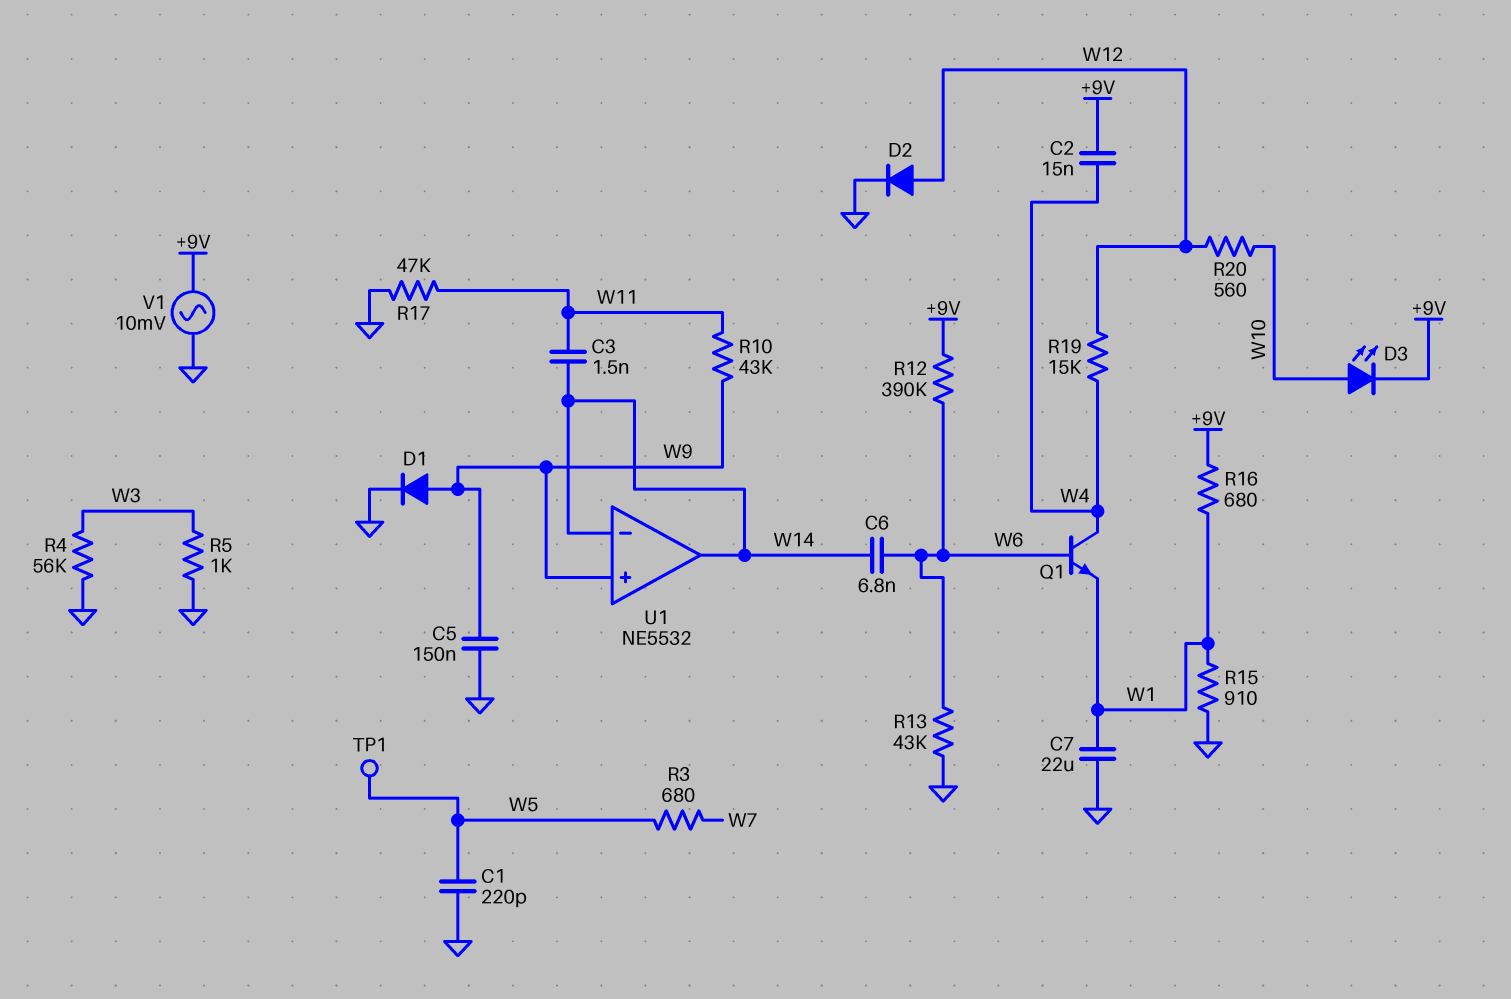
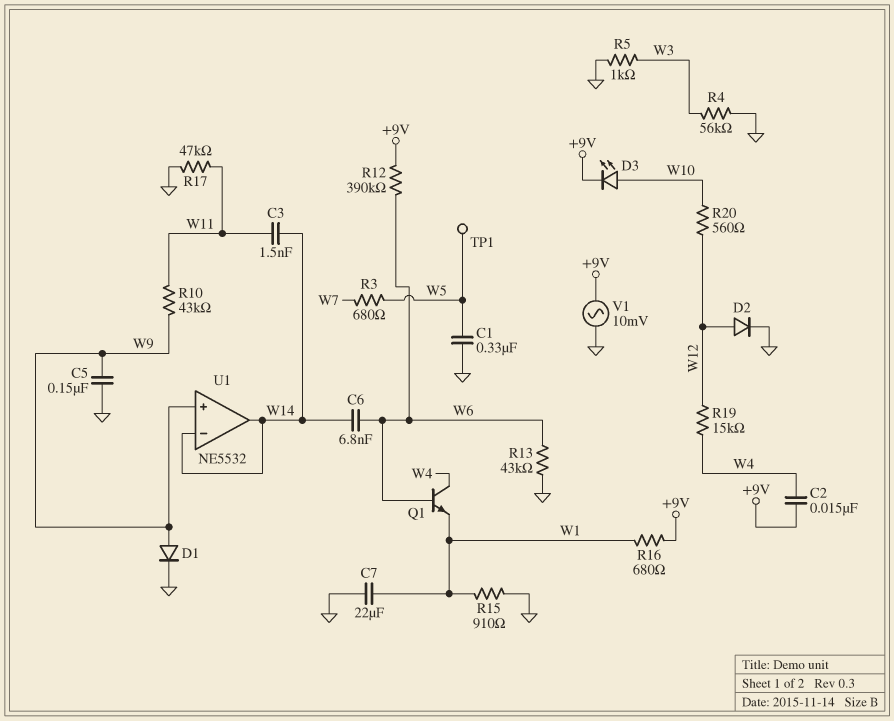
C1: 220pF (GND, W5) -> 330nF (GND, W5)

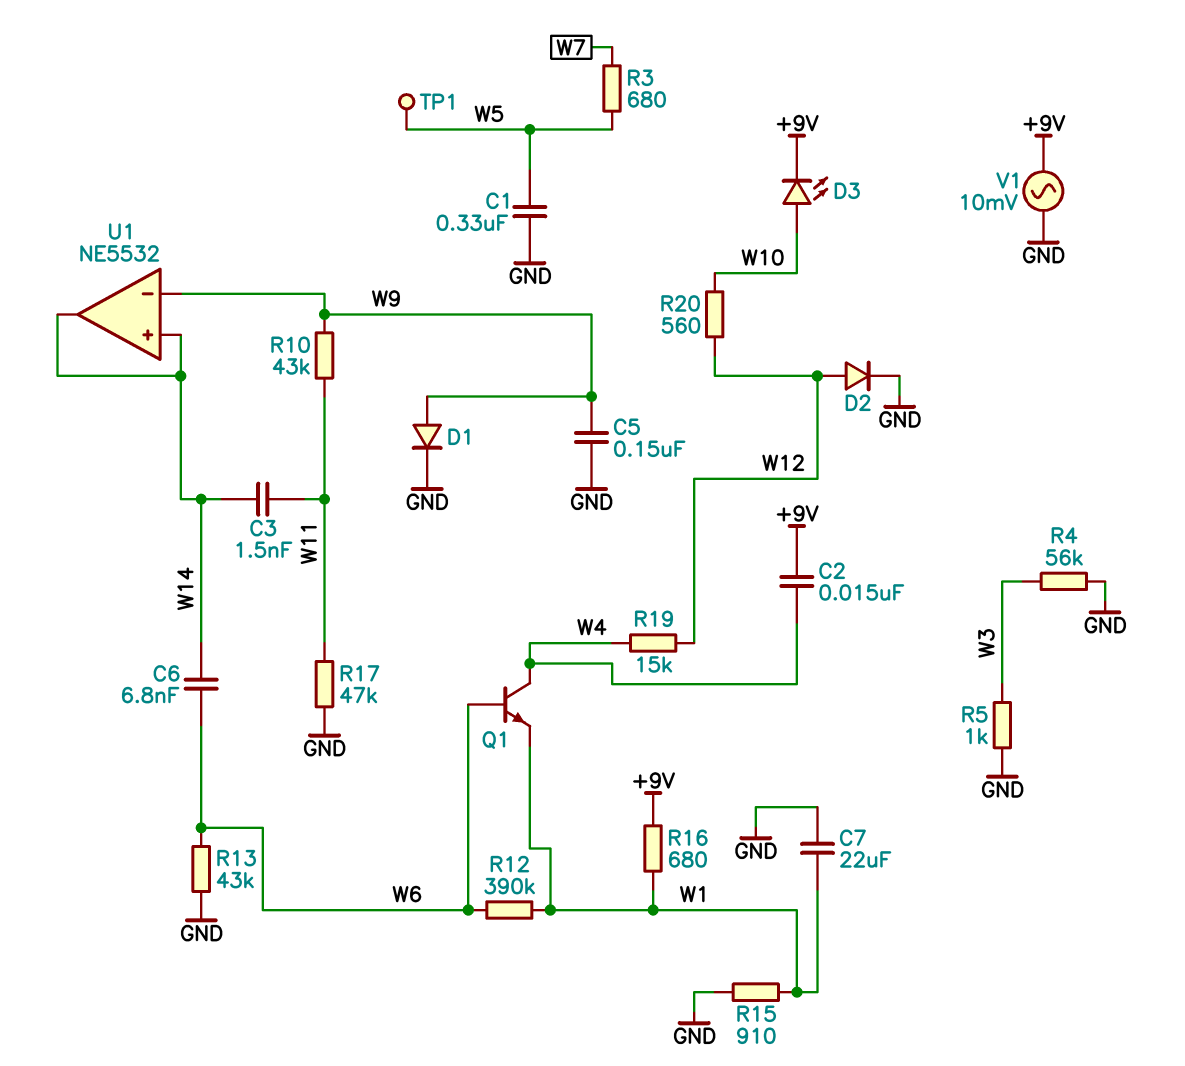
R12: 390k (+9V, W6) -> 390k (W1, W6)
U1 pin in+: W9 -> W14
U1 pin in-: W14 -> W9

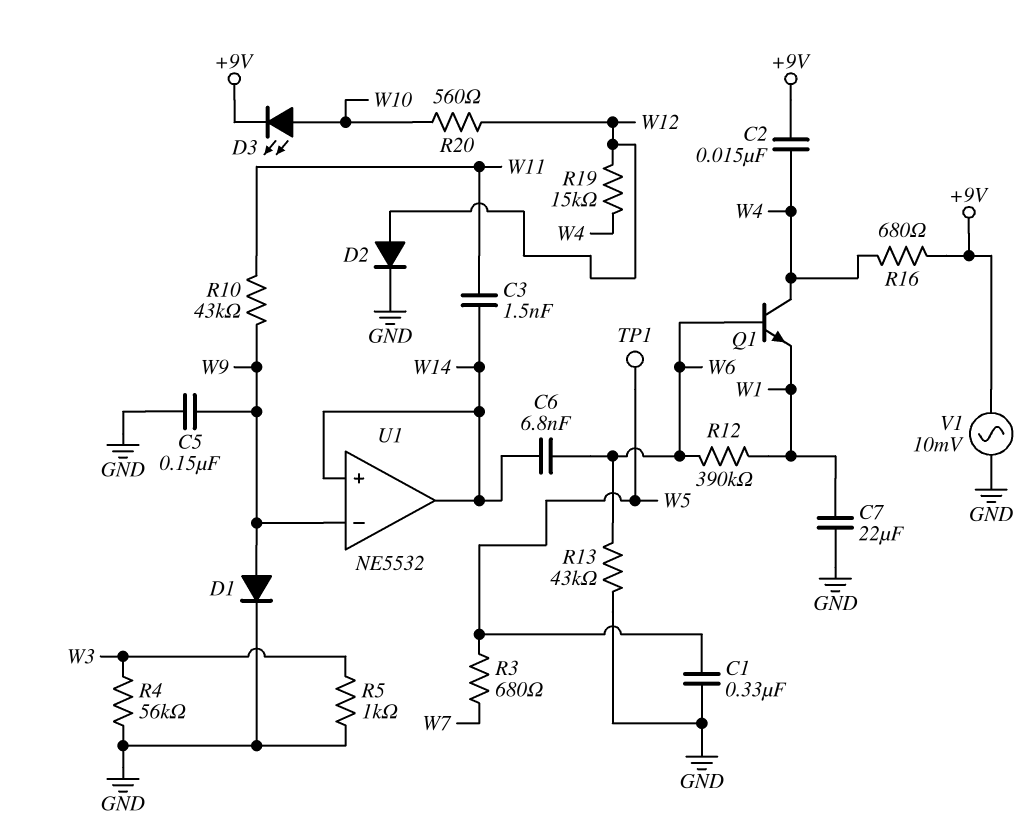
R15: 910 (GND, W1) -> none
R16: 680 (+9V, W1) -> 680 (+9V, W4)
R17: 47k (GND, W11) -> none

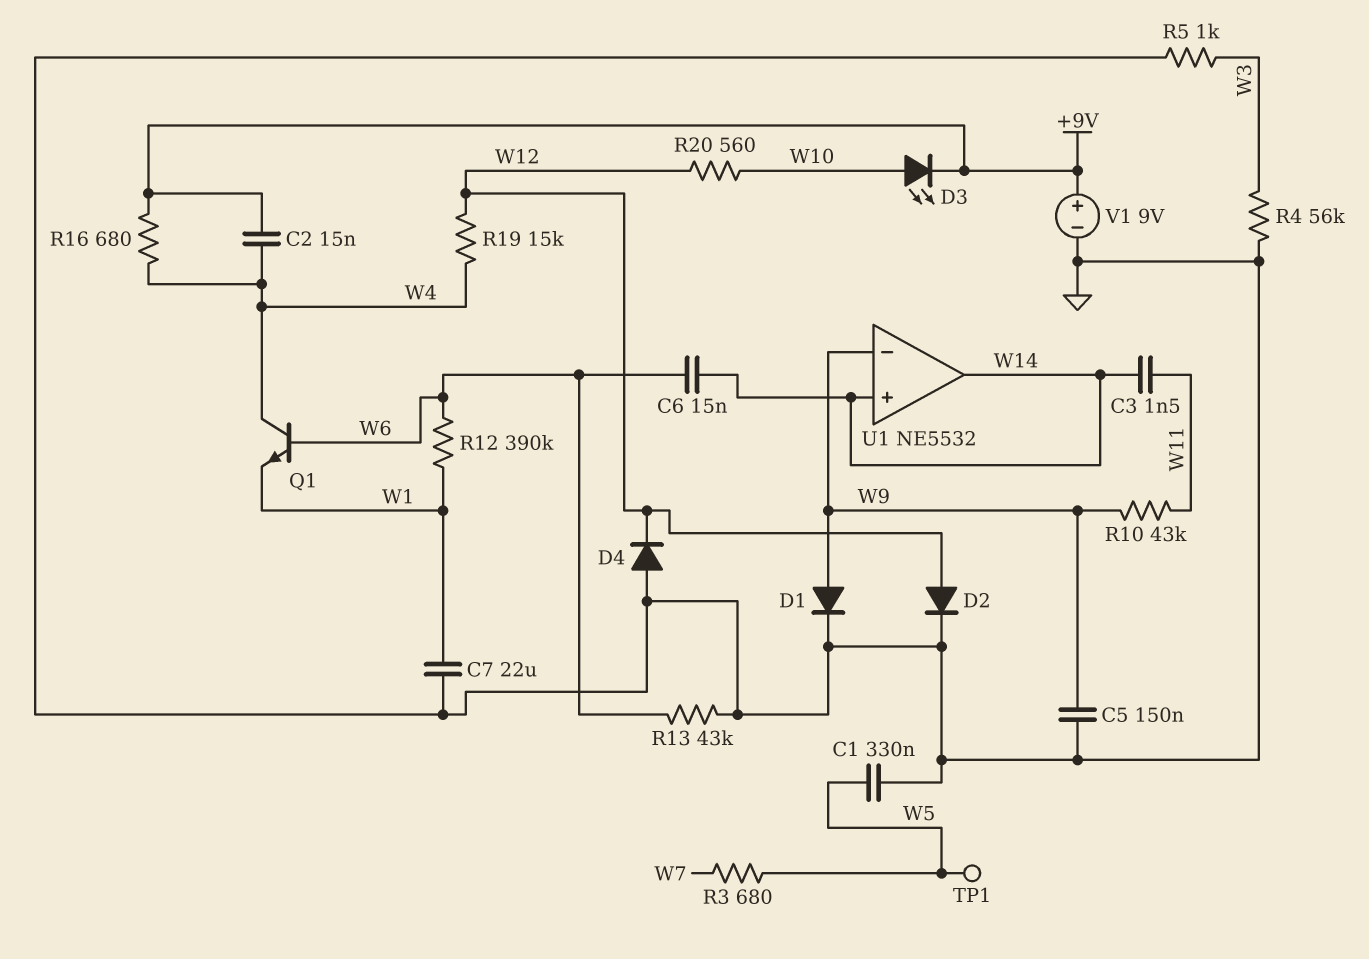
C6: 6.8nF (W6, W14) -> 15nF (W6, W14)
D4: none -> diode (A GND, K W12)
V1: AC 10mV (+9V, GND) -> 9V (plus +9V, minus GND)

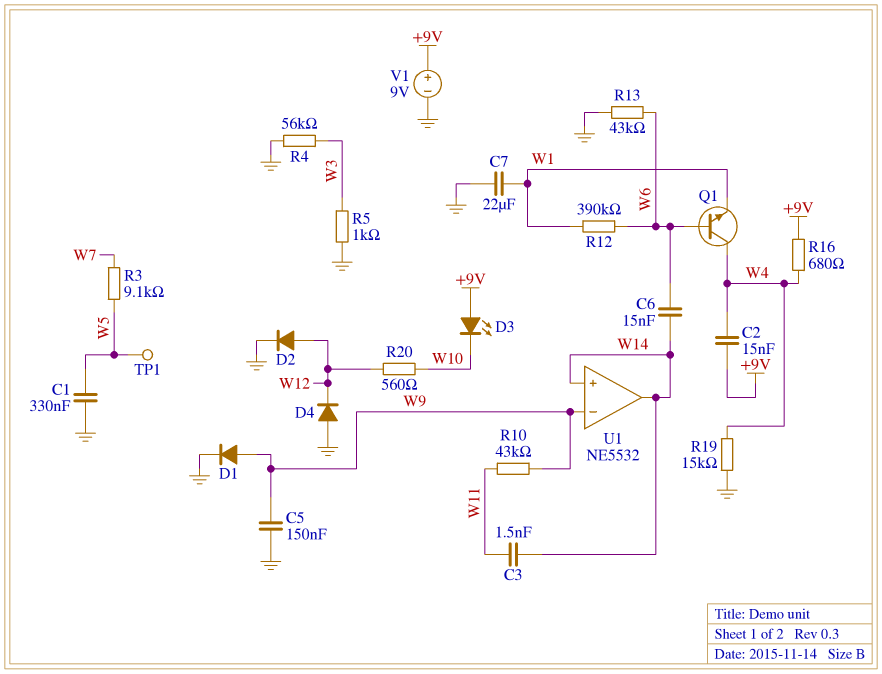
D3: LED (A W10, K +9V) -> LED (A +9V, K W10)
R3: 680 (W5, W7) -> 9.1k (W5, W7)
R19: 15k (W4, W12) -> 15k (GND, W4)

